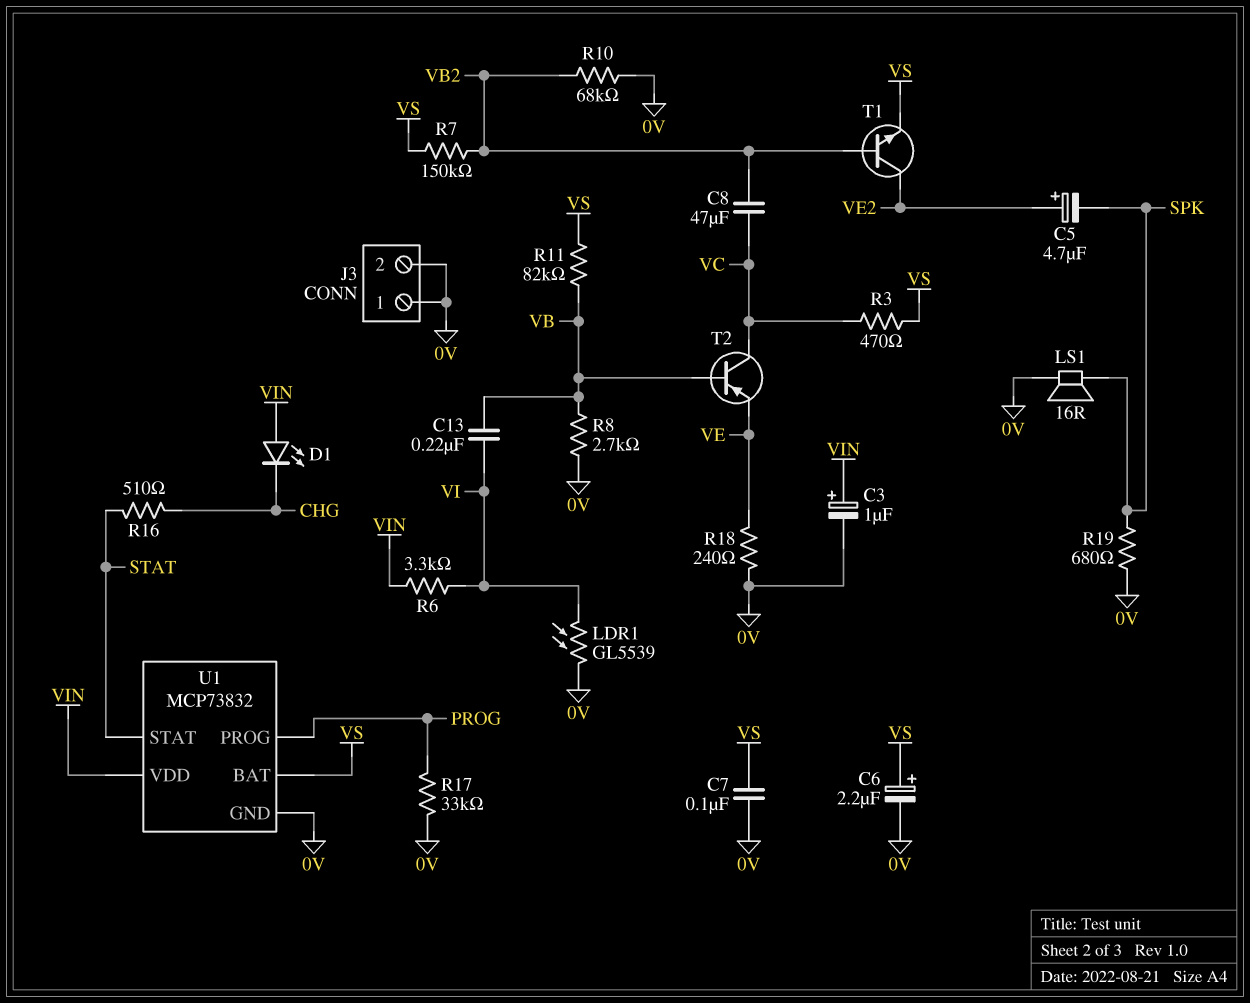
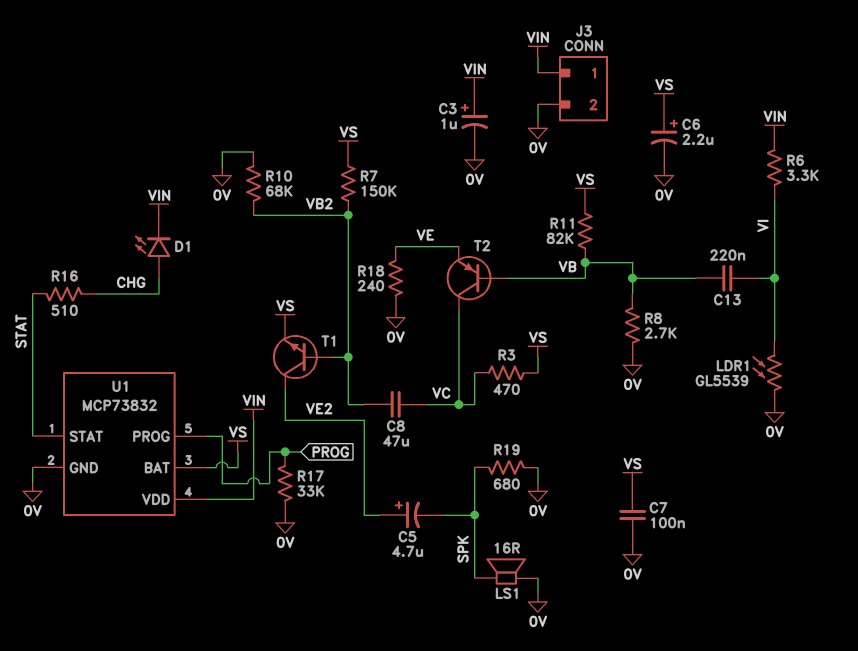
D1: LED (A VIN, K CHG) -> LED (A CHG, K VIN)
J3 pin 1: 0V -> VIN

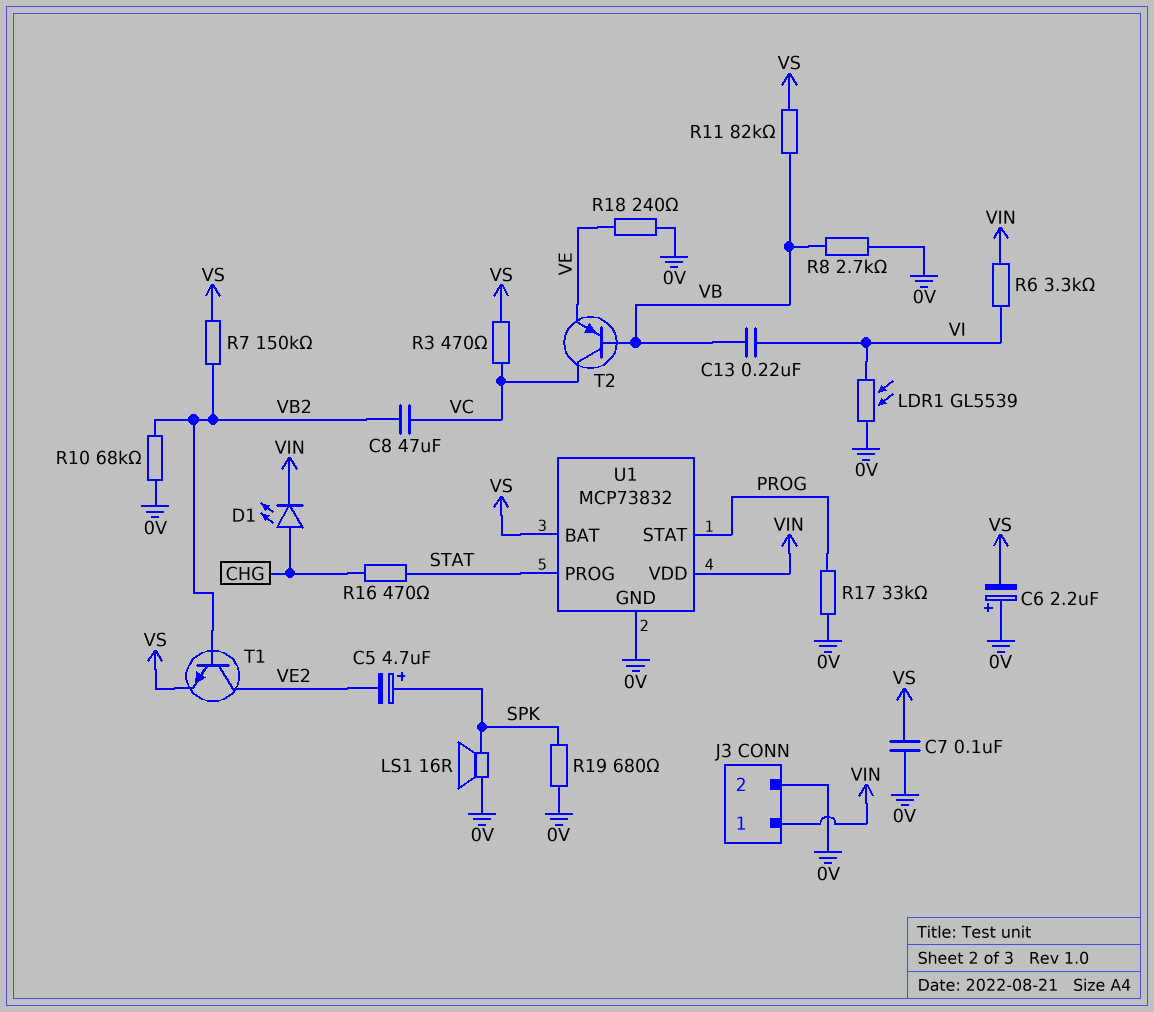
C3: 1uF (plus VIN, minus 0V) -> none
C5: 4.7uF (plus VE2, minus SPK) -> 4.7uF (plus SPK, minus VE2)
C6: 2.2uF (plus VS, minus 0V) -> 2.2uF (plus 0V, minus VS)
R16: 510 (CHG, STAT) -> 470 (CHG, STAT)
U1 pin PROG: PROG -> STAT
U1 pin STAT: STAT -> PROG

